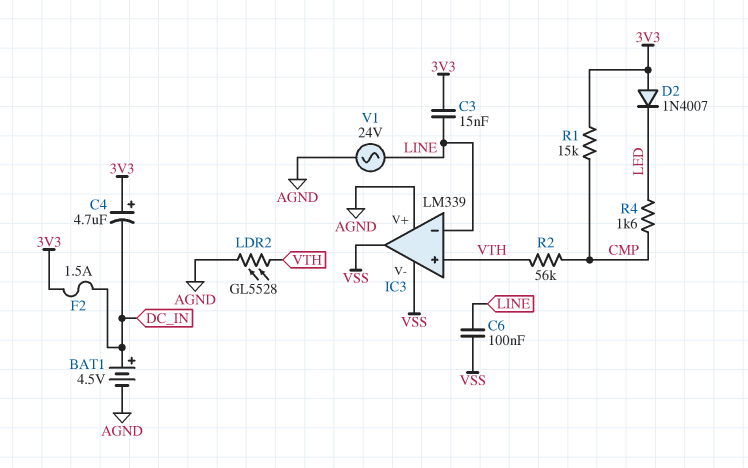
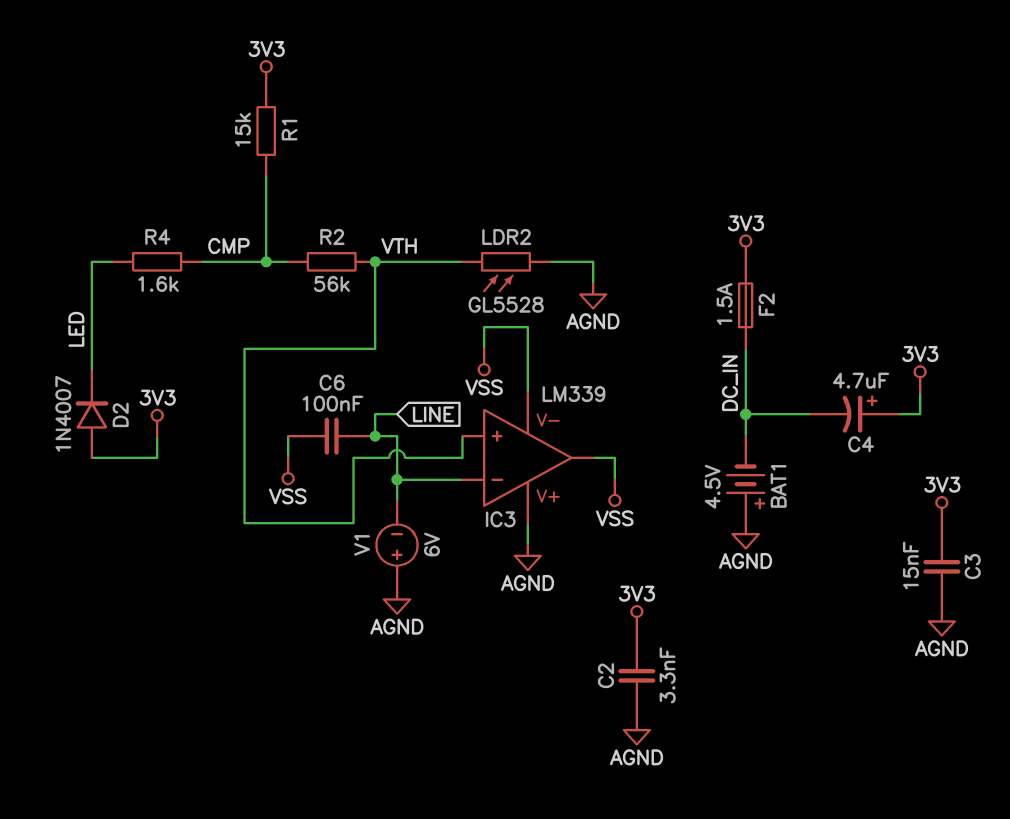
BAT1: 4.5V (plus DC_IN, minus AGND) -> 4.5V (plus AGND, minus DC_IN)
C2: none -> 3.3nF (3V3, AGND)
C3: 15nF (3V3, LINE) -> 15nF (3V3, AGND)
V1: AC 24V (AGND, LINE) -> 6V (plus AGND, minus LINE)

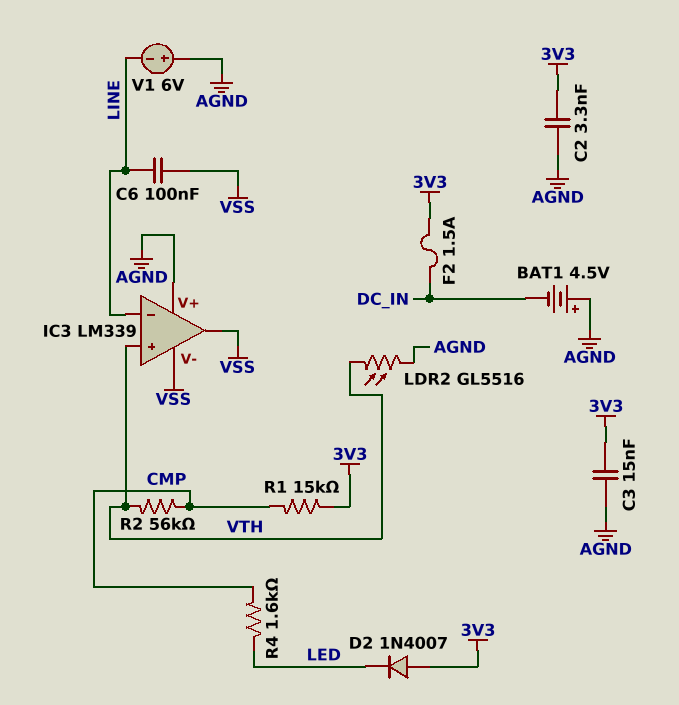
C4: 4.7uF (plus 3V3, minus DC_IN) -> none
LDR2: GL5528 (AGND, VTH) -> GL5516 (AGND, VTH)

